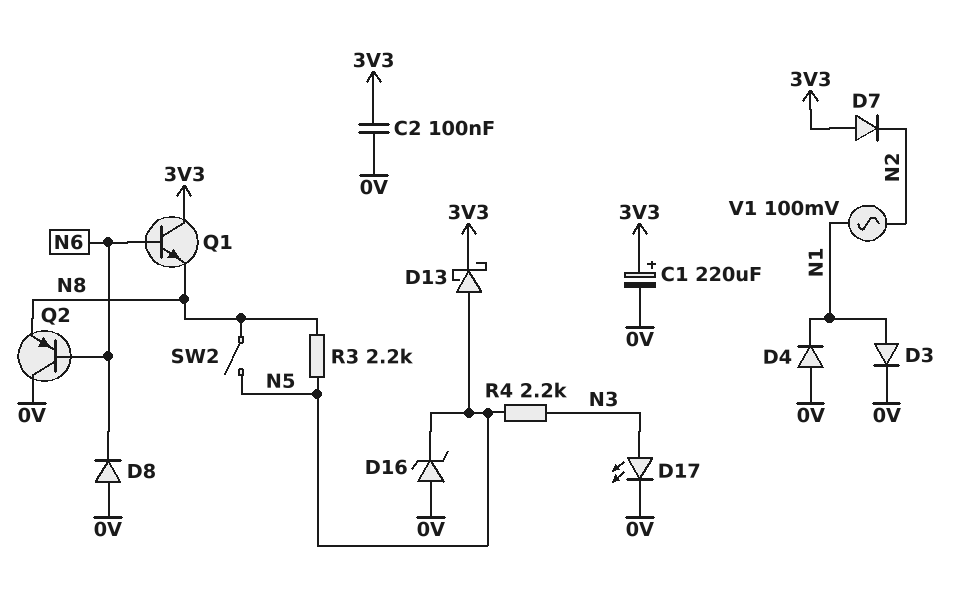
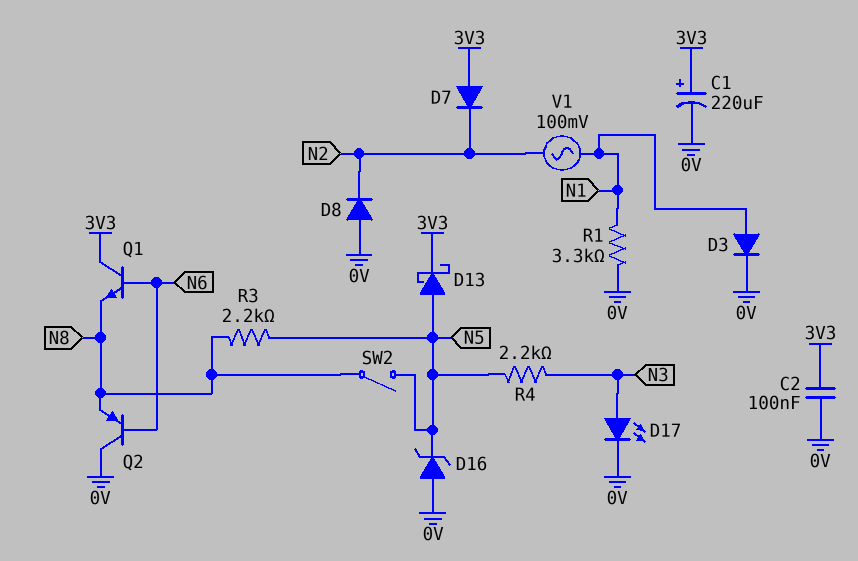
D4: diode (A 0V, K N1) -> none
D8: diode (A 0V, K N6) -> diode (A 0V, K N2)
R1: none -> 3.3k (0V, N1)

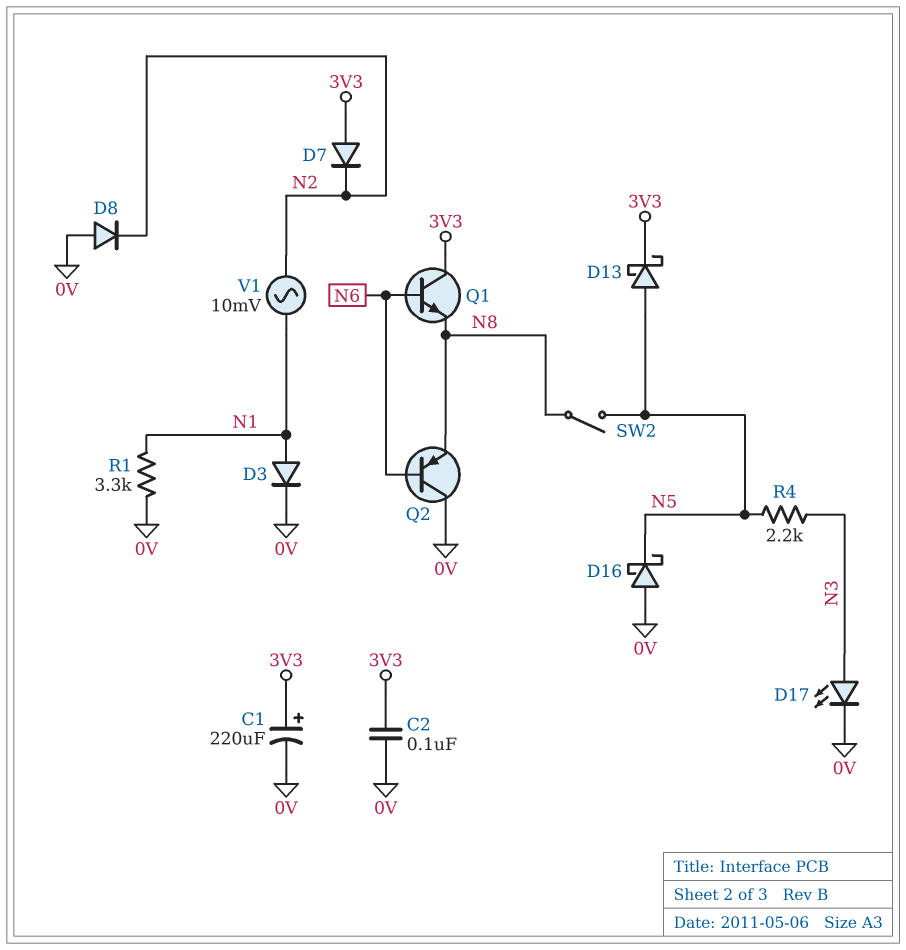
D16: zener (A 0V, K N5) -> schottky (A 0V, K N5)
R3: 2.2k (N5, N8) -> none
V1: AC 100mV (N1, N2) -> AC 10mV (N1, N2)

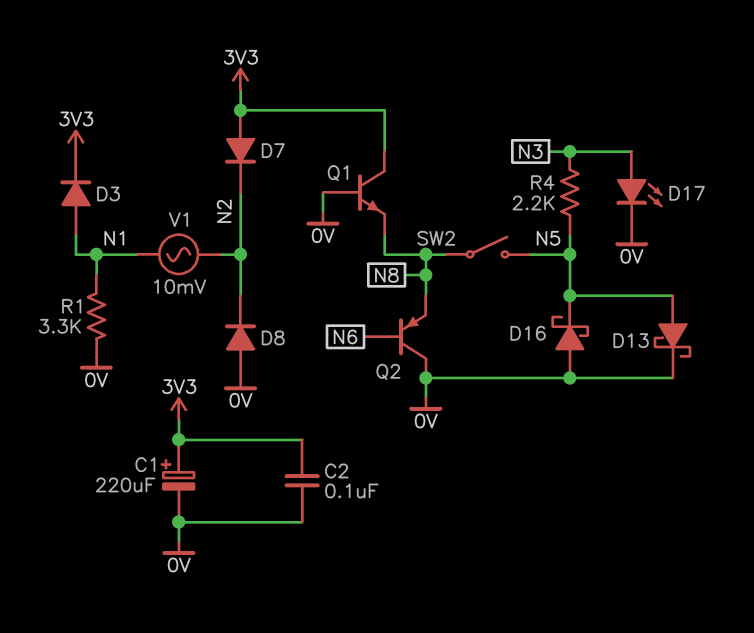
D3: diode (A N1, K 0V) -> diode (A N1, K 3V3)
D13: schottky (A N5, K 3V3) -> schottky (A N5, K 0V)
Q1: NPN (B N6, C 3V3, E N8) -> NPN (B 0V, C 3V3, E N8)

